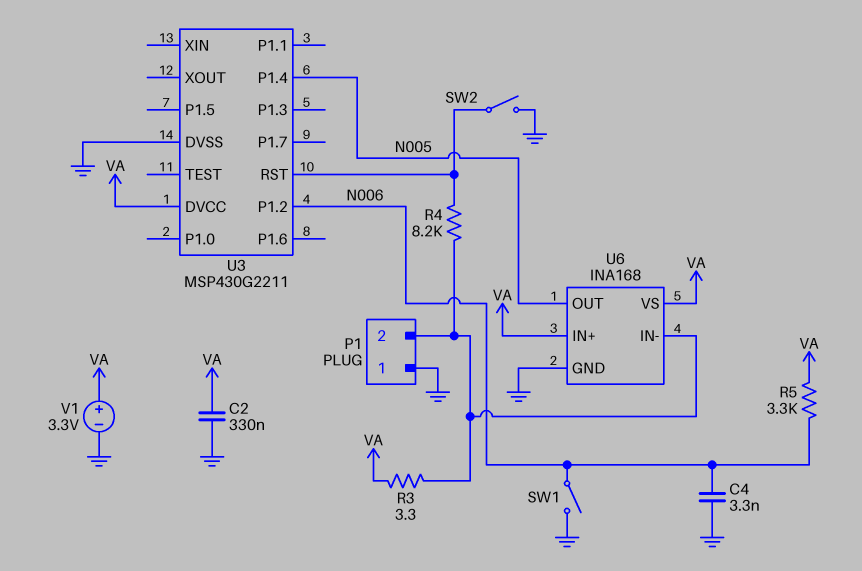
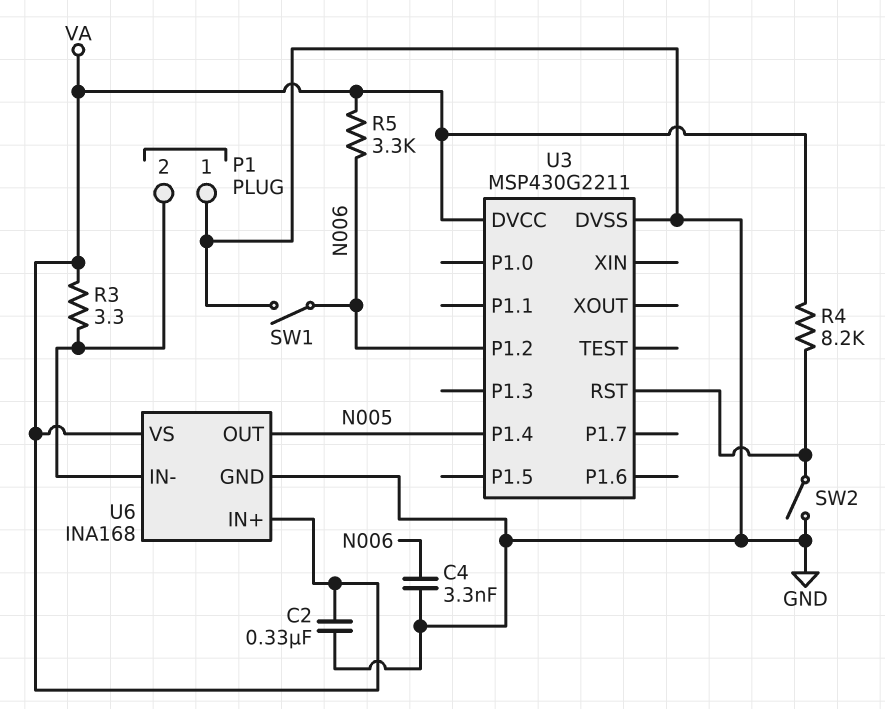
R4: 8.2k (P1/2, U3/RST) -> 8.2k (U3/RST, VA)
V1: 3.3V (plus VA, minus GND) -> none

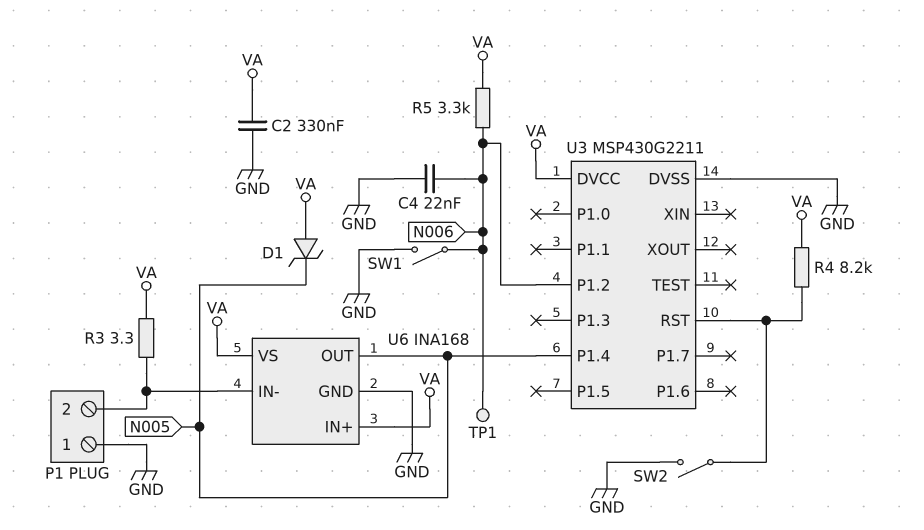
C4: 3.3nF (GND, N006) -> 22nF (GND, N006)
D1: none -> zener (A VA, K N005)
TP1: none -> test point (N006)

